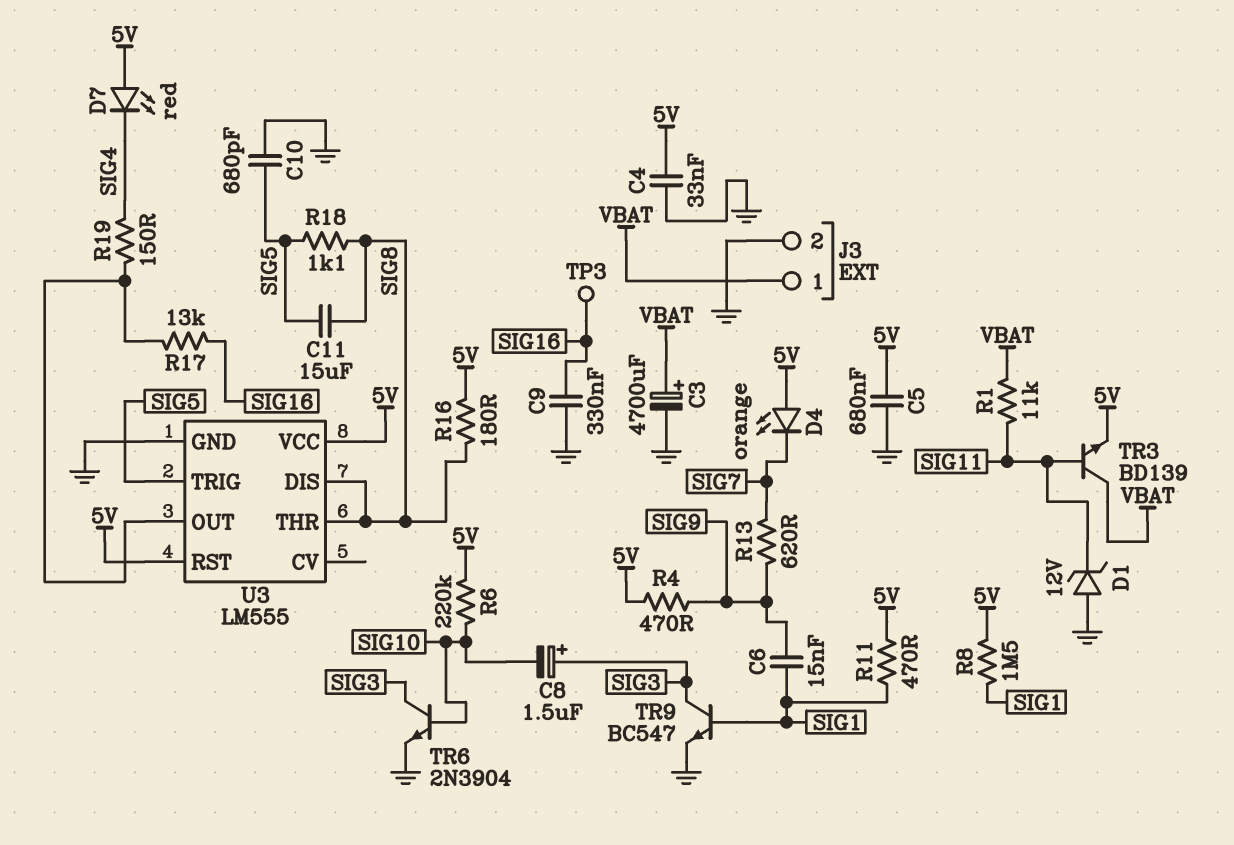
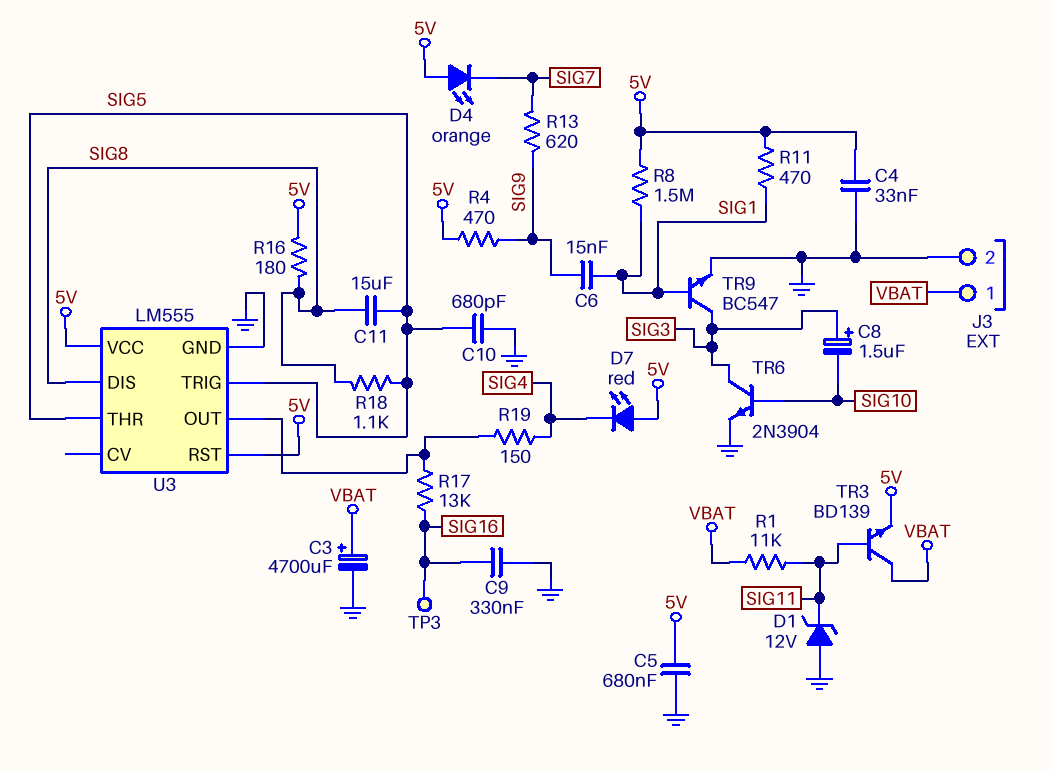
R6: 220k (5V, SIG10) -> none
U3 pin THR: SIG8 -> SIG5

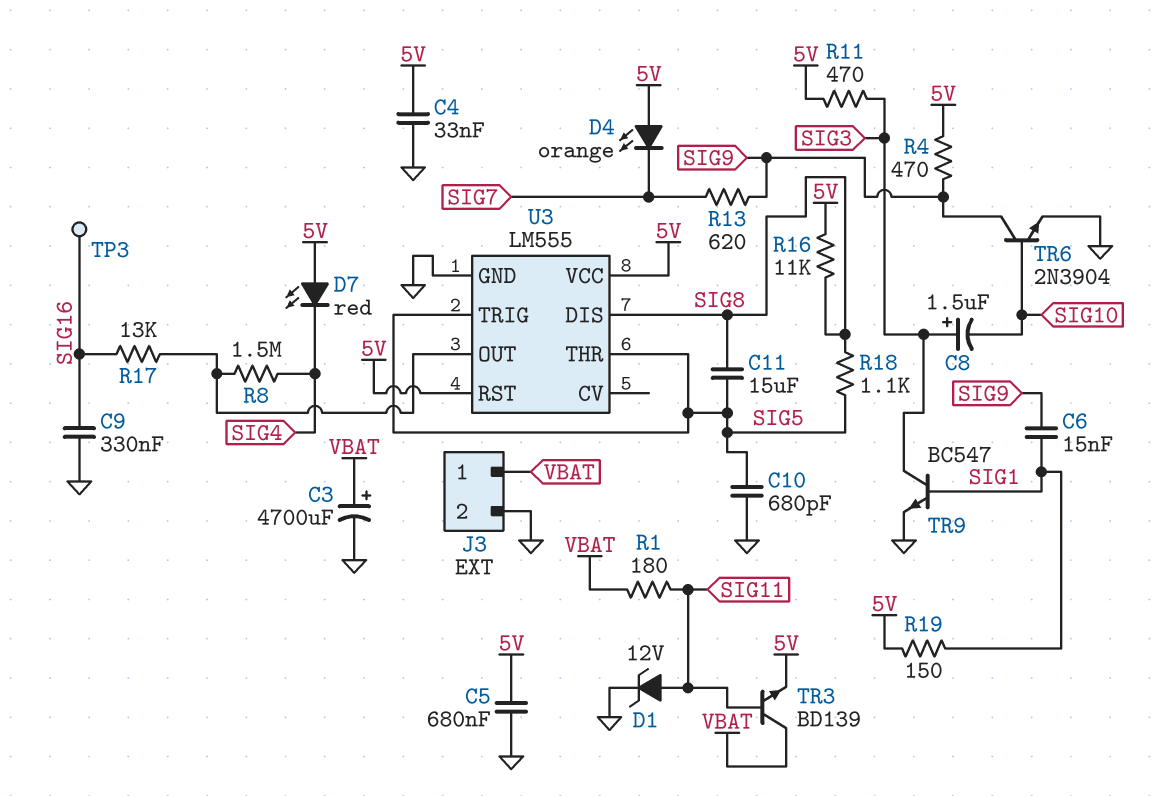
D1: zener 12V (A GND, K SIG11) -> zener 12V (A SIG11, K GND)
R1: 11k (SIG11, VBAT) -> 180 (SIG11, VBAT)
R8: 1.5M (5V, SIG1) -> 1.5M (SIG4, U3/OUT)
R11: 470 (5V, SIG1) -> 470 (5V, SIG3)
R16: 180 (5V, SIG8) -> 11k (5V, SIG8)
R19: 150 (SIG4, U3/OUT) -> 150 (5V, SIG1)
TR6: NPN 2N3904 (B SIG10, C SIG3, E GND) -> NPN 2N3904 (B SIG10, C SIG9, E GND)

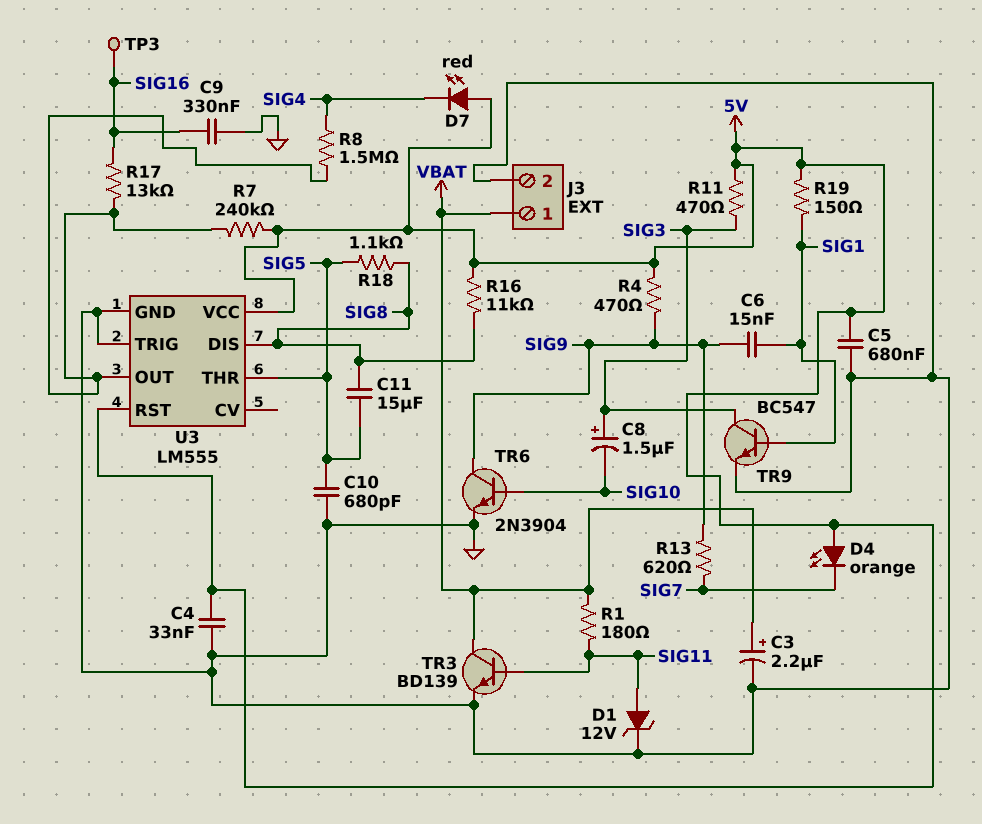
C3: 4700uF (plus VBAT, minus GND) -> 2.2uF (plus VBAT, minus GND)
R7: none -> 240k (5V, U3/OUT)
TR3: NPN BD139 (B SIG11, C VBAT, E 5V) -> NPN BD139 (B SIG11, C VBAT, E GND)
U3 pin TRIG: SIG5 -> GND

